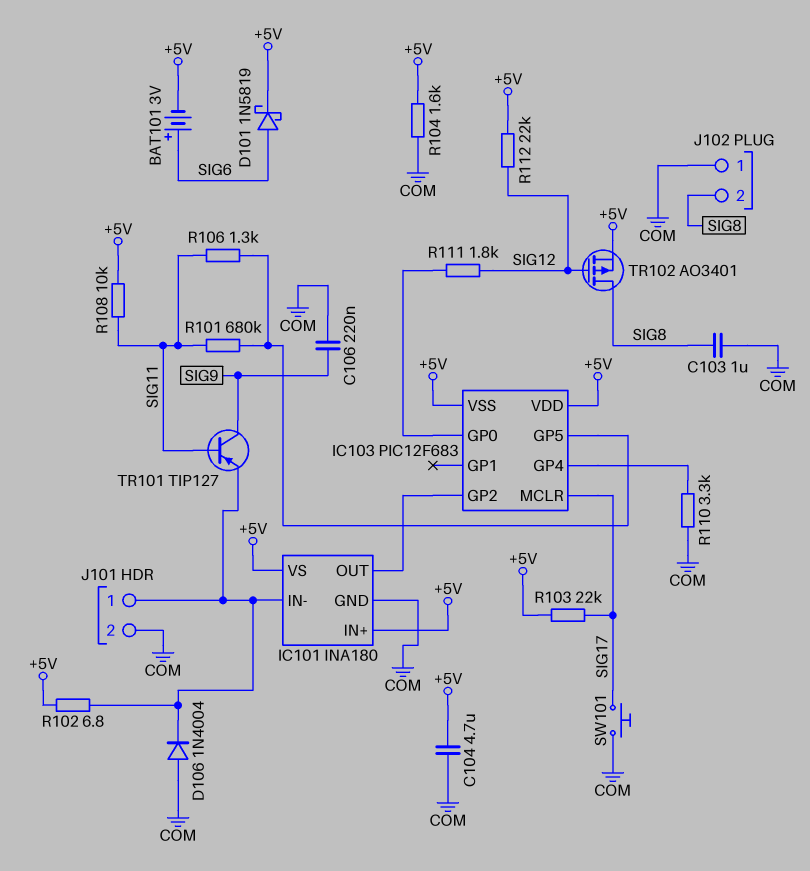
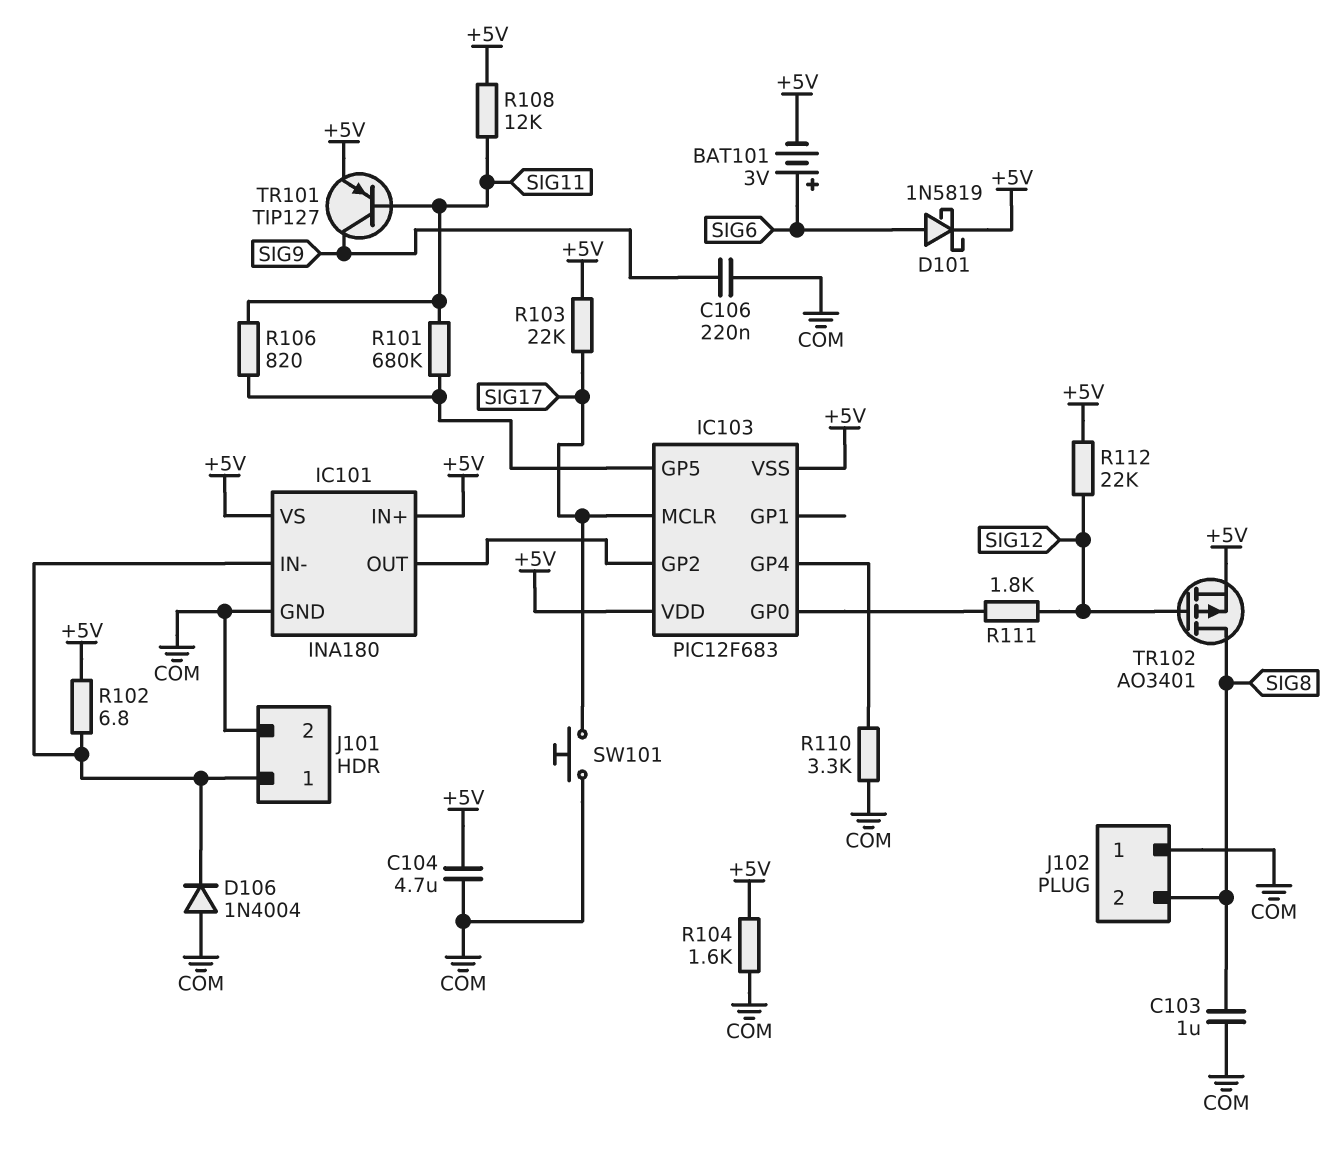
R106: 1.3k (IC103/GP5, SIG11) -> 820 (IC103/GP5, SIG11)
R108: 10k (+5V, SIG11) -> 12k (+5V, SIG11)
TR101: PNP TIP127 (B SIG11, C SIG9, E IC101/IN-) -> PNP TIP127 (B SIG11, C SIG9, E +5V)

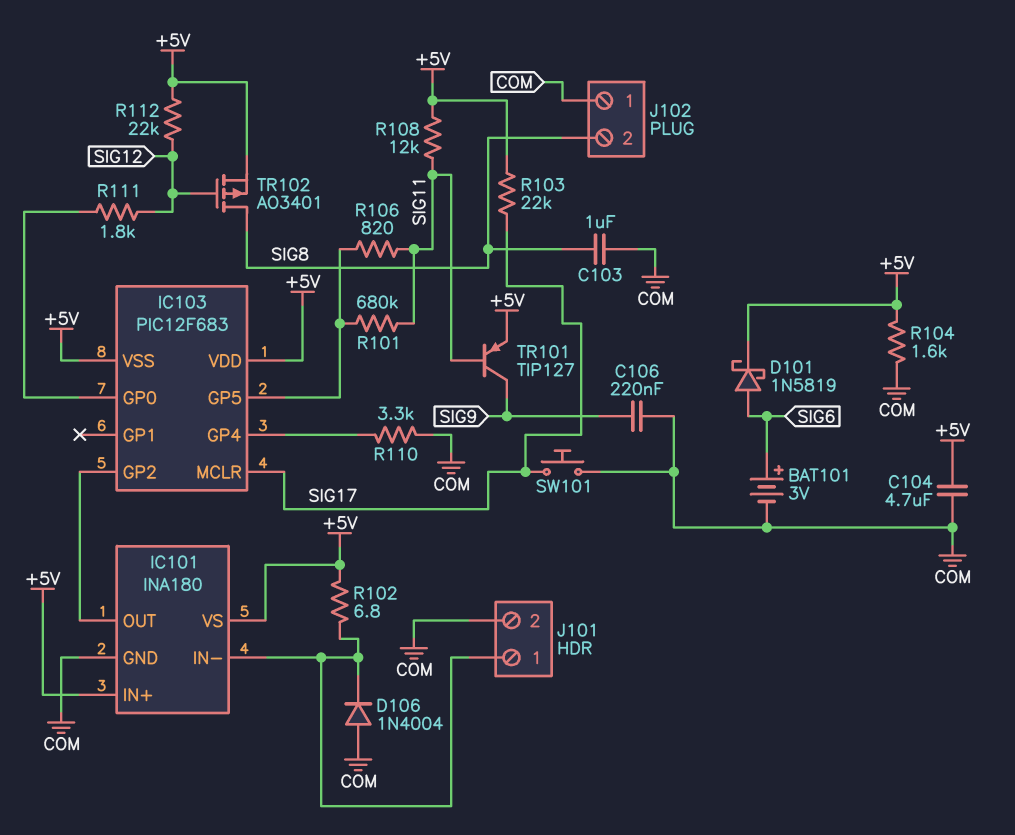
BAT101: 3V (plus SIG6, minus +5V) -> 3V (plus SIG6, minus COM)

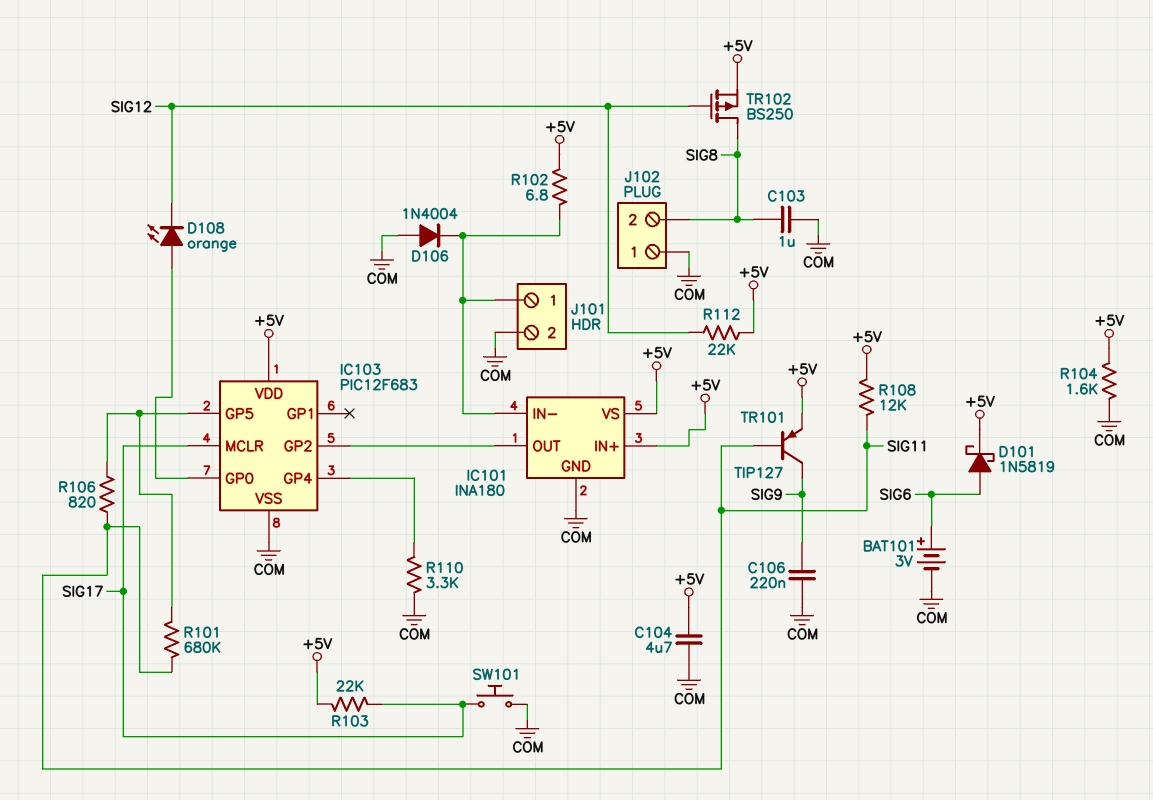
D108: none -> LED orange (A IC103/GP0, K SIG12)
IC103 pin VSS: +5V -> COM
R111: 1.8k (IC103/GP0, SIG12) -> none
TR102: PMOS AO3401 (G SIG12, D SIG8, S +5V) -> PMOS BS250 (G SIG12, D SIG8, S +5V)

